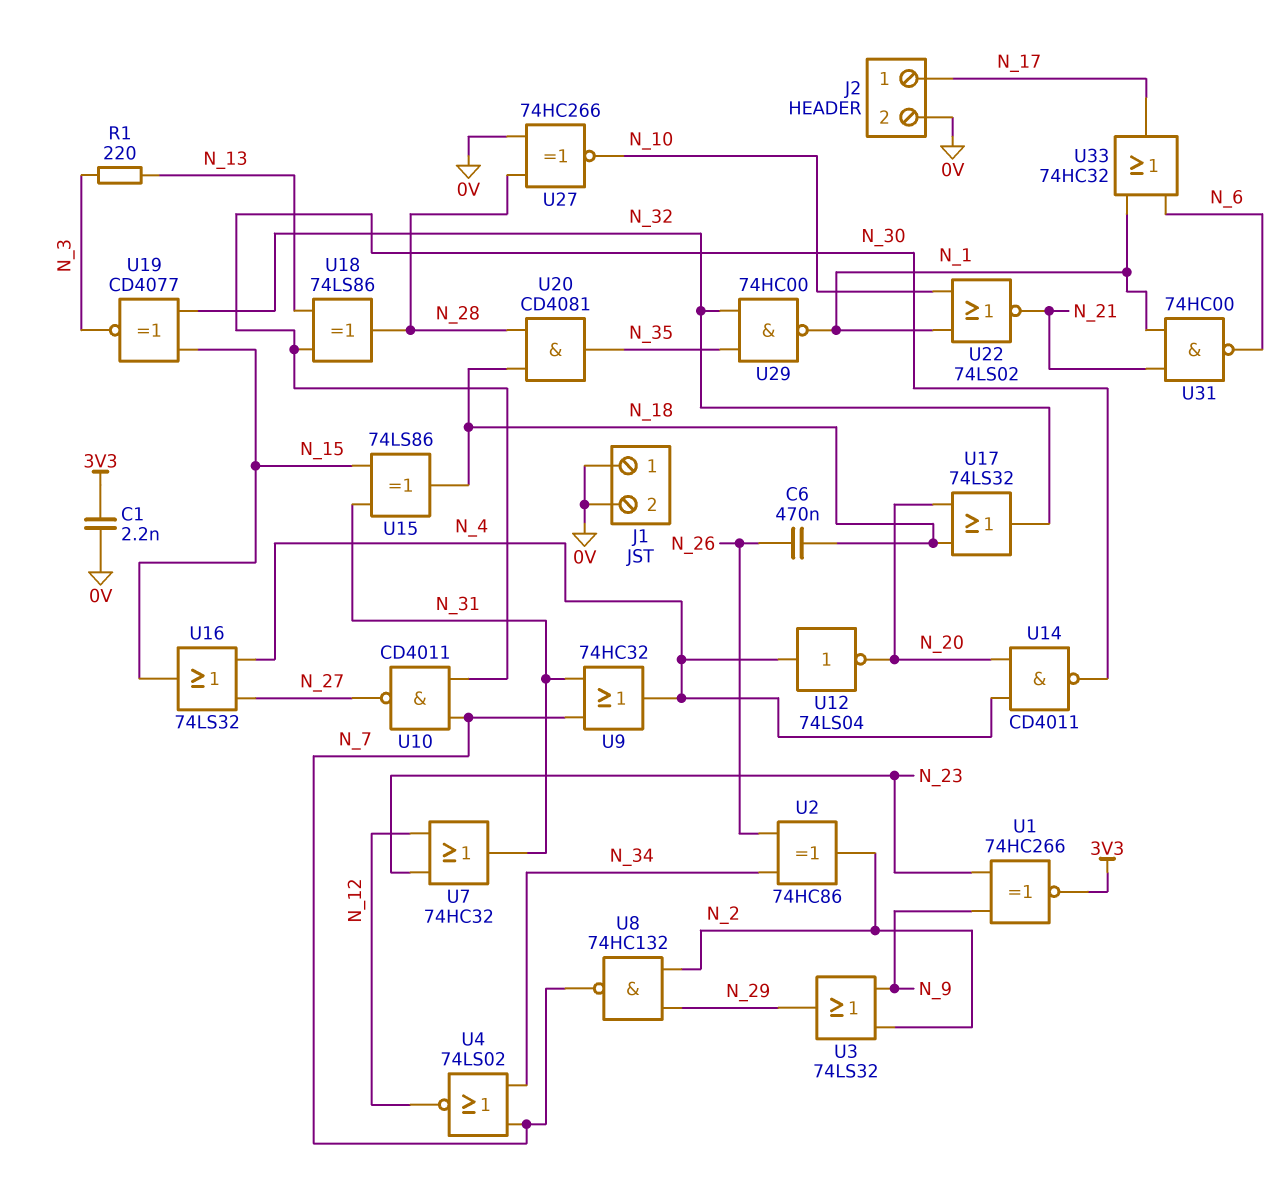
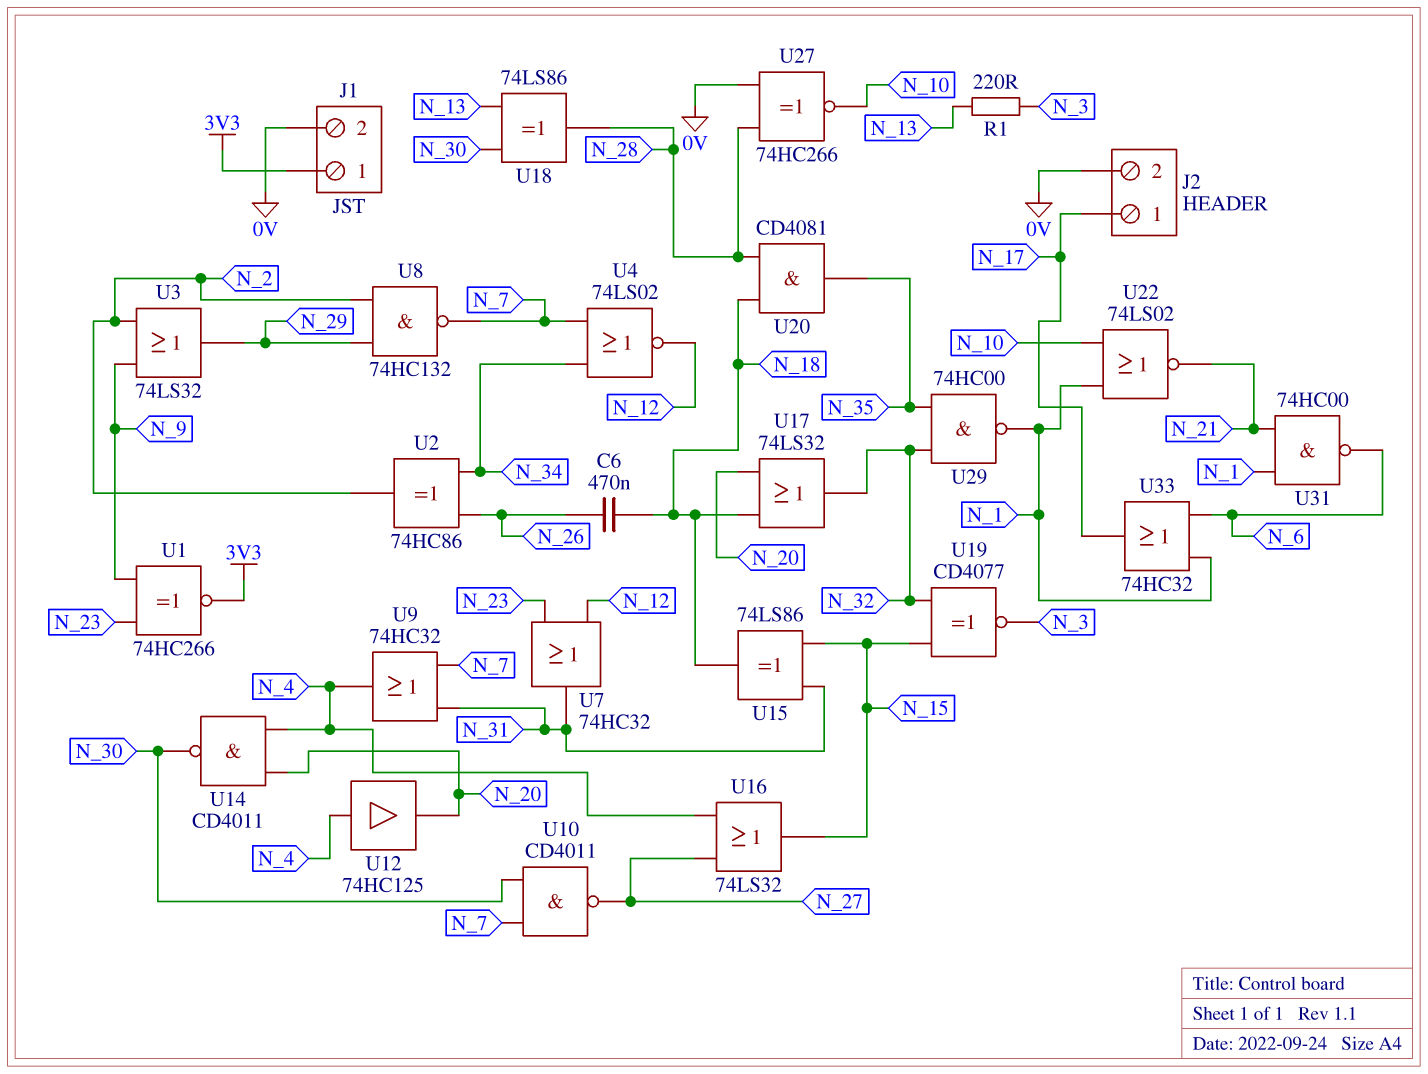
C1: 2.2nF (0V, 3V3) -> none
J1 pin 1: 0V -> 3V3
U12: NOT 74LS04 (in N_4, out N_20) -> buffer 74HC125 (in N_4, out N_20)

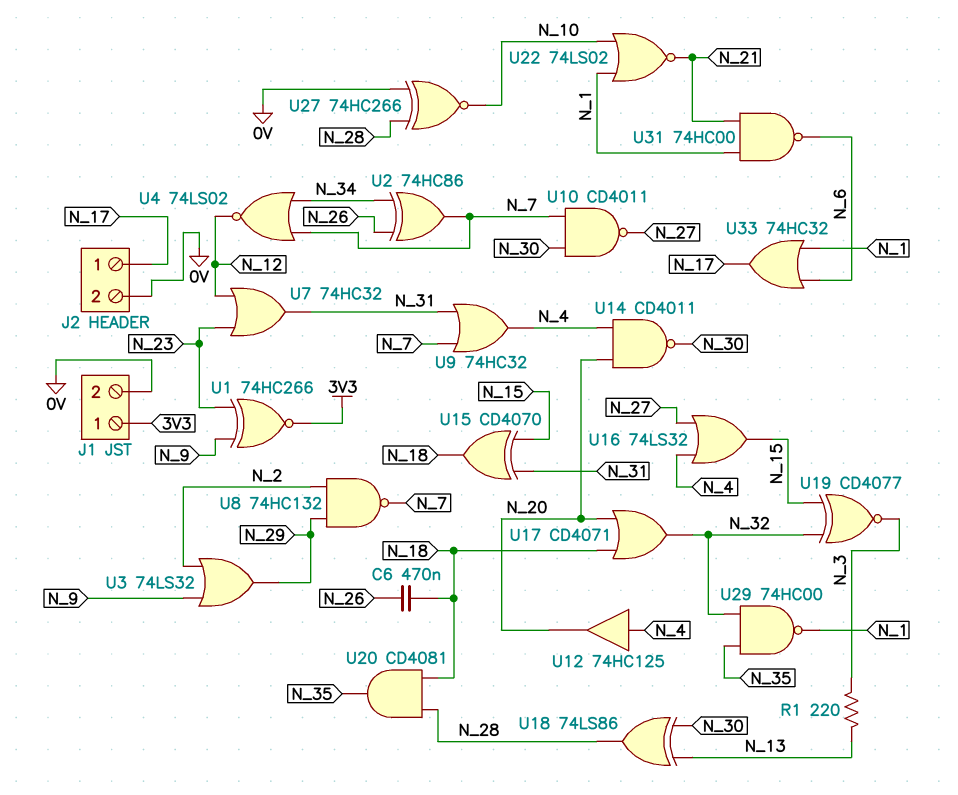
U2: XOR 74HC86 (in N_26, in N_34, out N_2) -> XOR 74HC86 (in N_26, in N_34, out N_7)
U15: XOR 74LS86 (in N_15, in N_31, out N_18) -> XOR CD4070 (in N_15, in N_31, out N_18)
U17: OR 74LS32 (in N_18, in N_20, out N_32) -> OR CD4071 (in N_18, in N_20, out N_32)

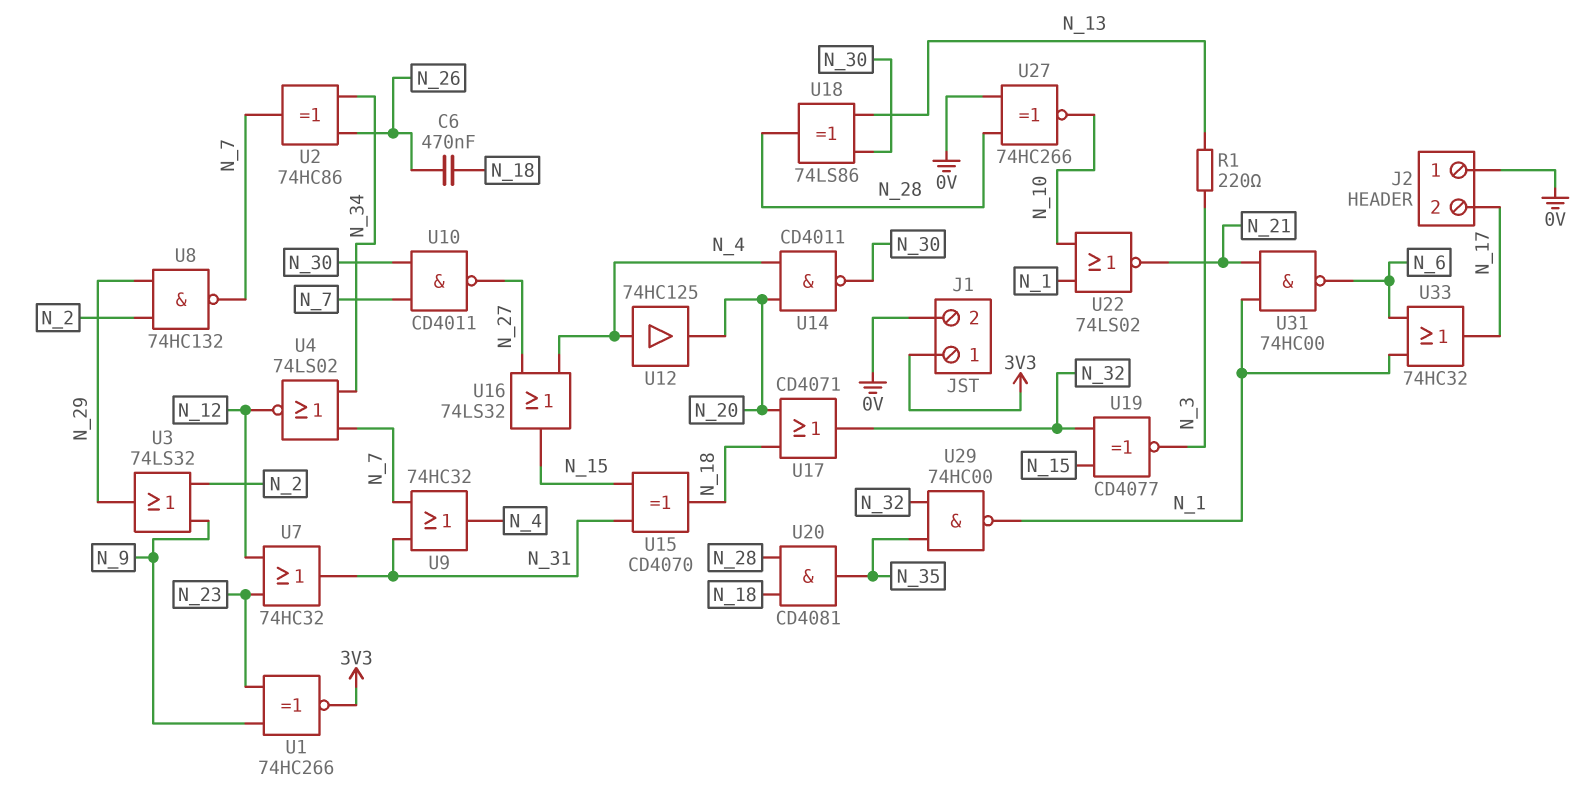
J2 pin 1: N_17 -> 0V
J2 pin 2: 0V -> N_17

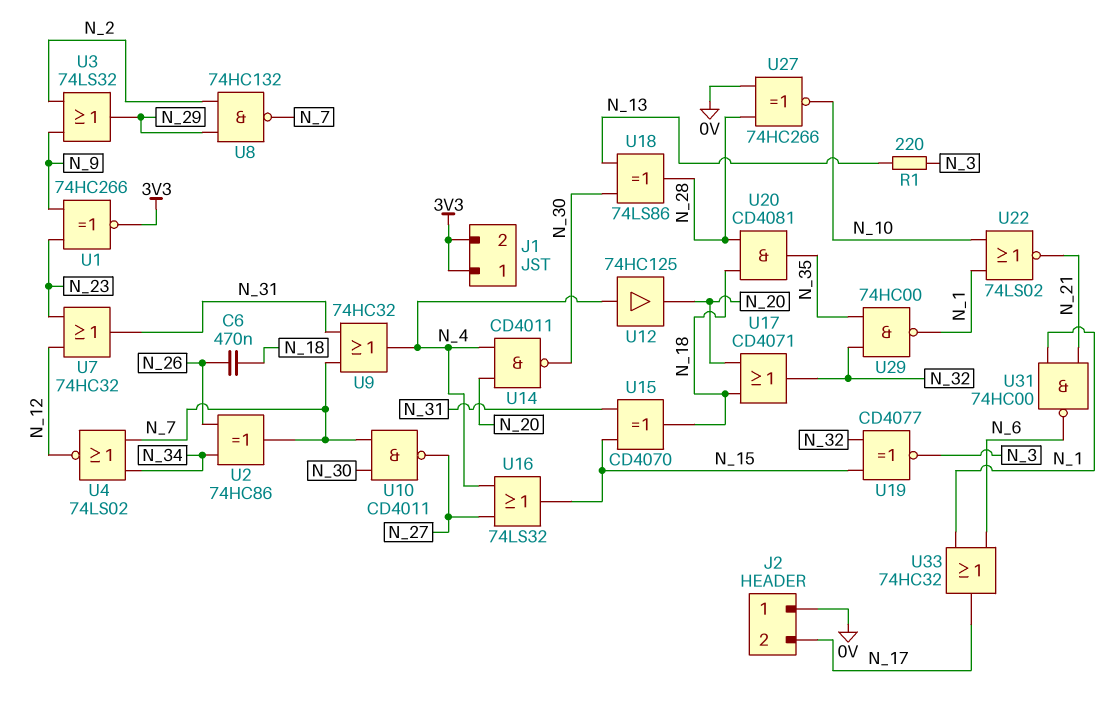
J1 pin 2: 0V -> 3V3

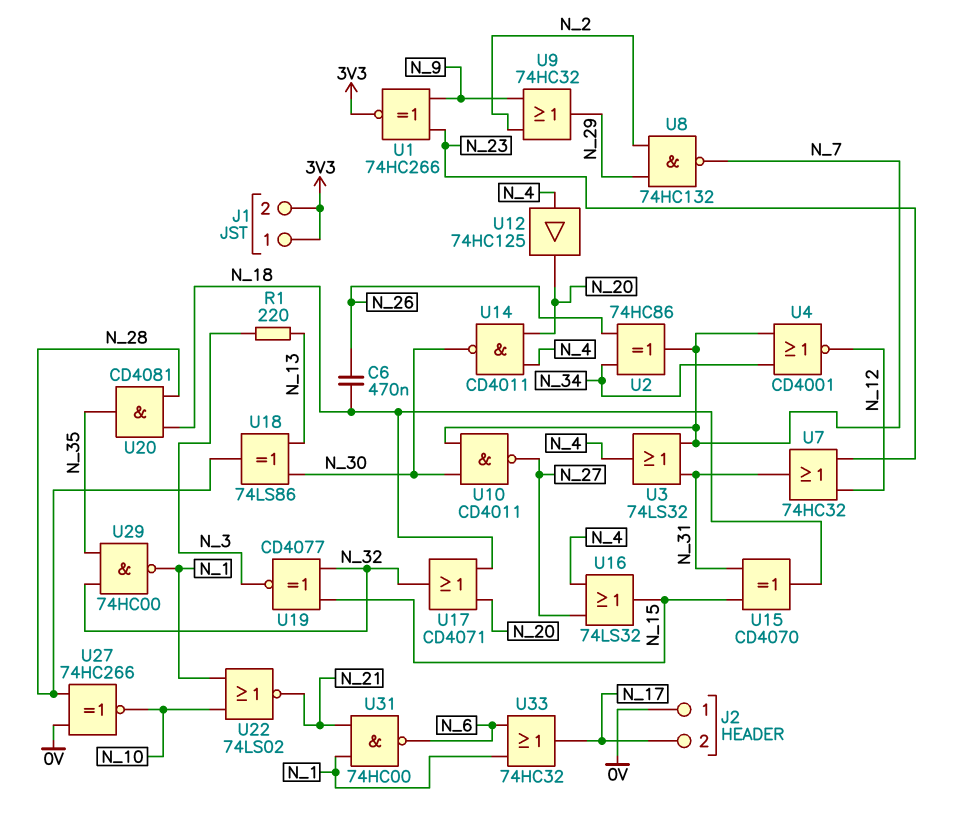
U3: OR 74LS32 (in N_2, in N_9, out N_29) -> OR 74LS32 (in N_7, in N_31, out N_4)
U4: NOR 74LS02 (in N_7, in N_34, out N_12) -> NOR CD4001 (in N_7, in N_34, out N_12)
U9: OR 74HC32 (in N_7, in N_31, out N_4) -> OR 74HC32 (in N_2, in N_9, out N_29)

